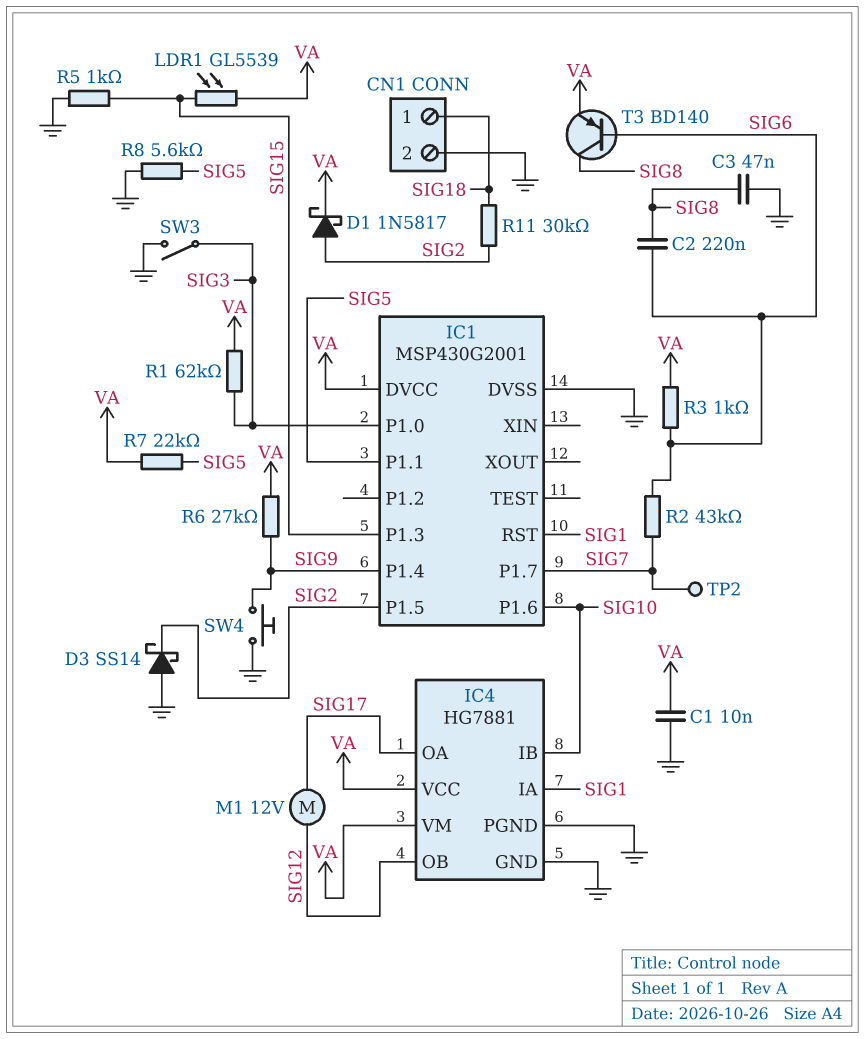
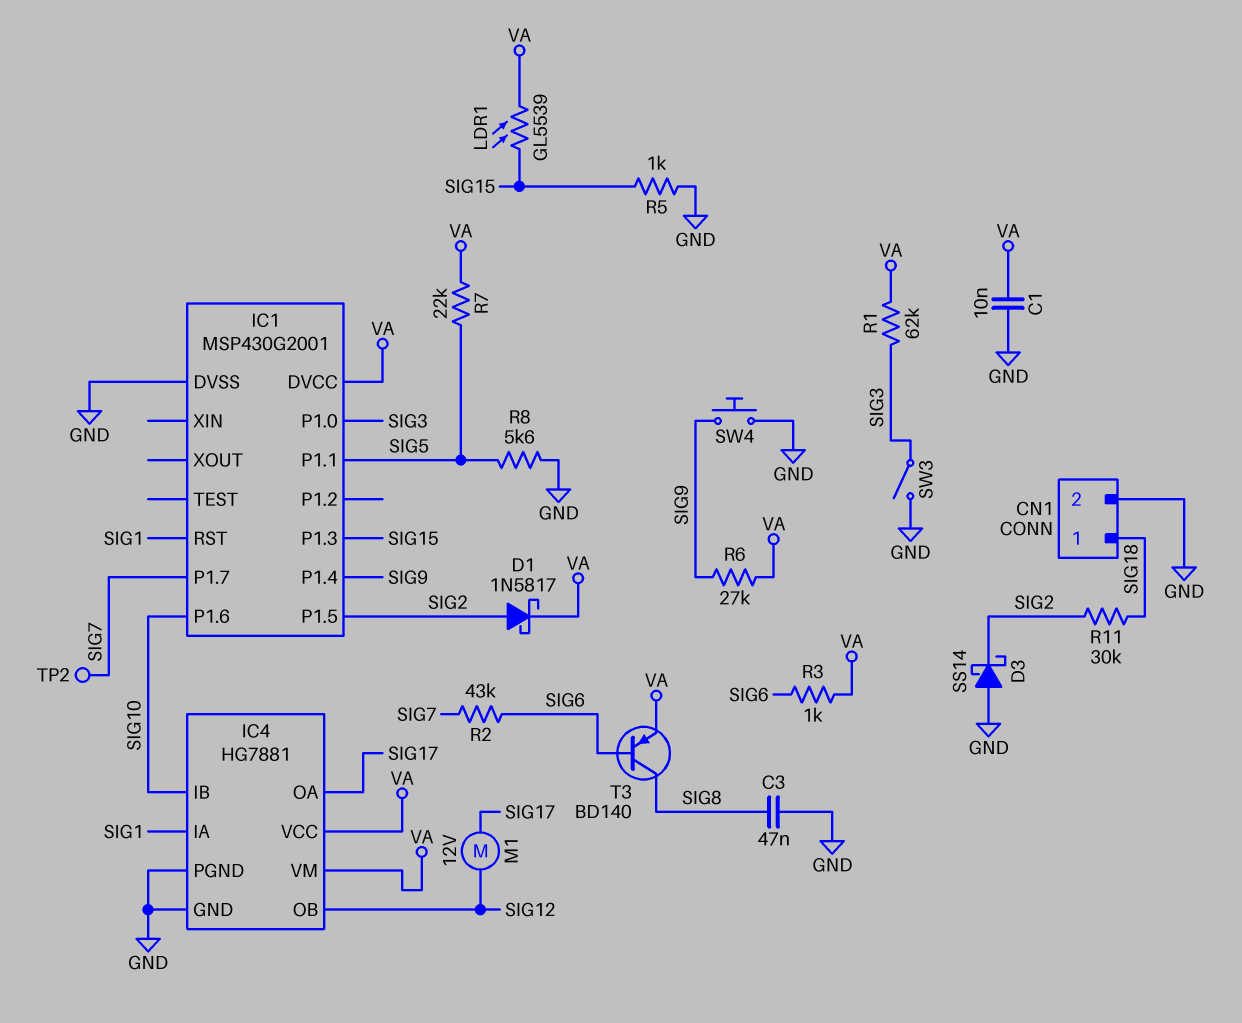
C2: 220nF (SIG6, SIG8) -> none

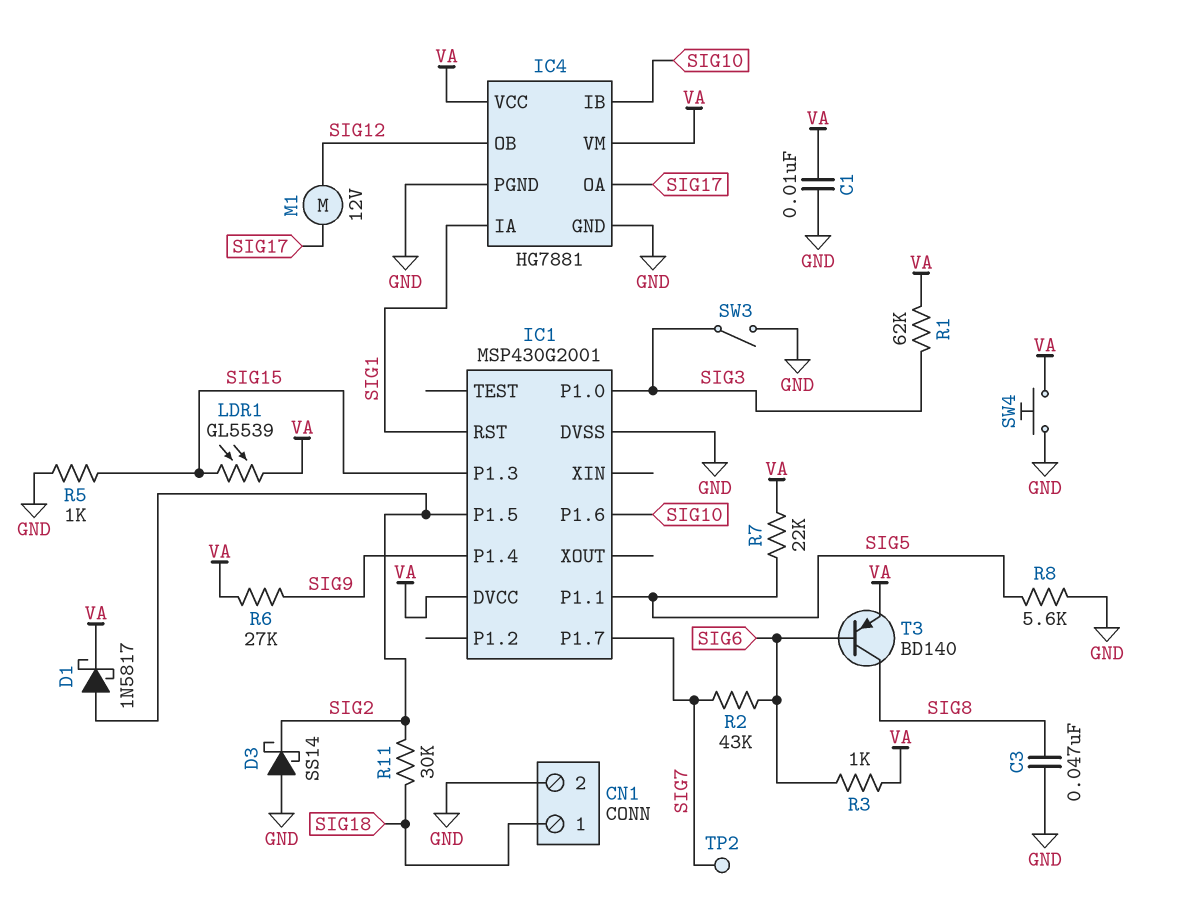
SW4: button (GND, SIG9) -> button (GND, VA)

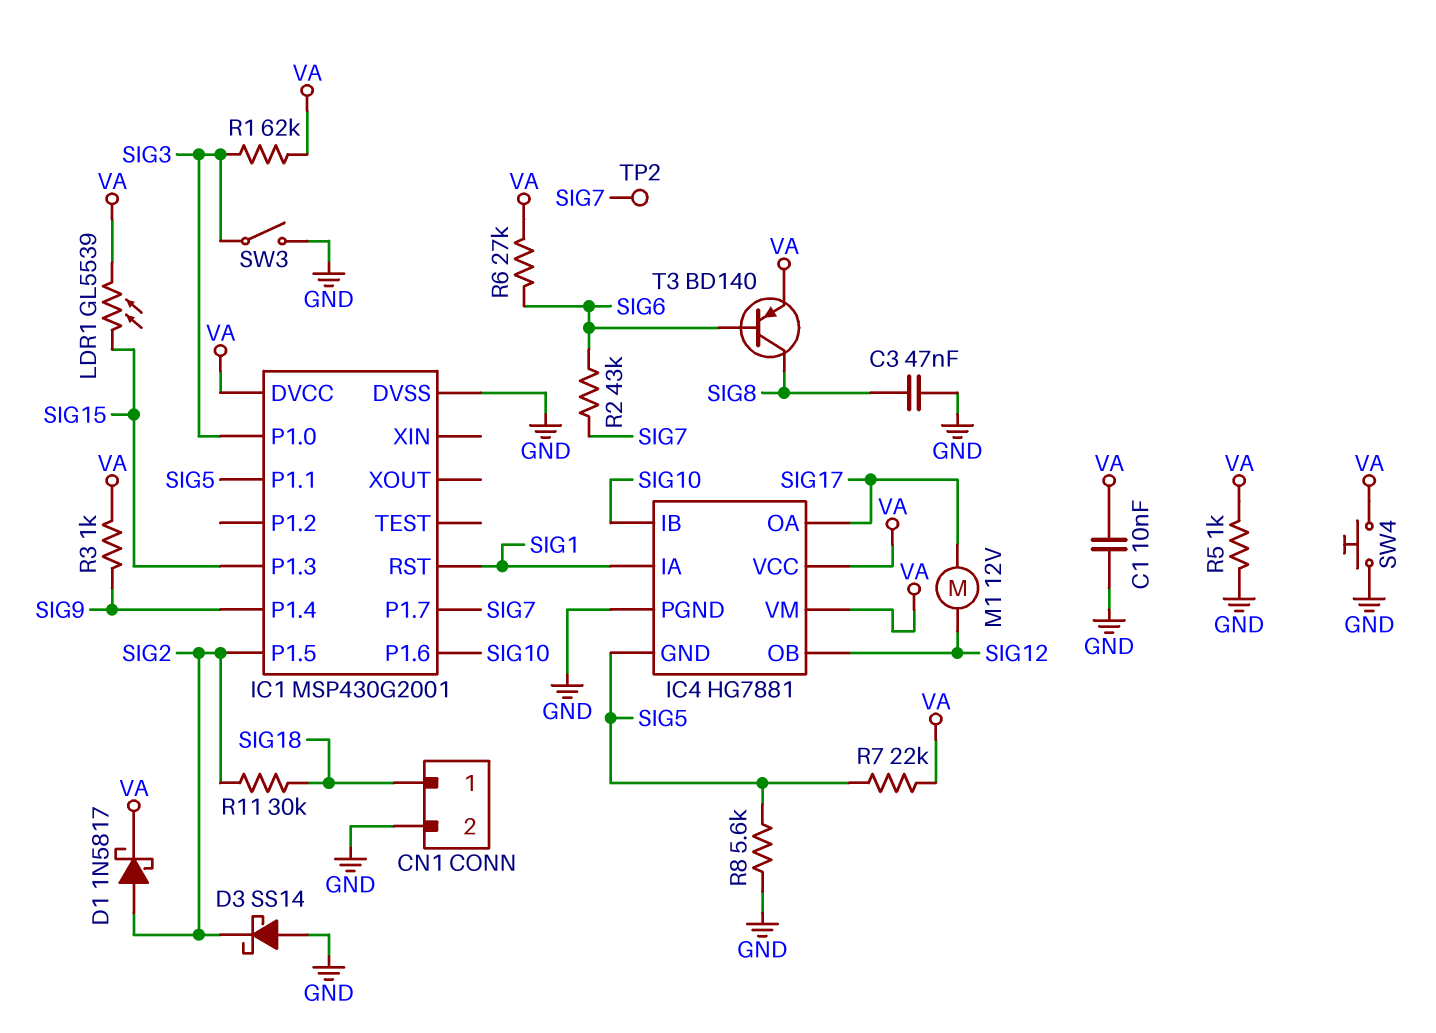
IC4 pin GND: GND -> SIG5
R3: 1k (SIG6, VA) -> 1k (SIG9, VA)
R5: 1k (GND, SIG15) -> 1k (GND, VA)
R6: 27k (SIG9, VA) -> 27k (SIG6, VA)

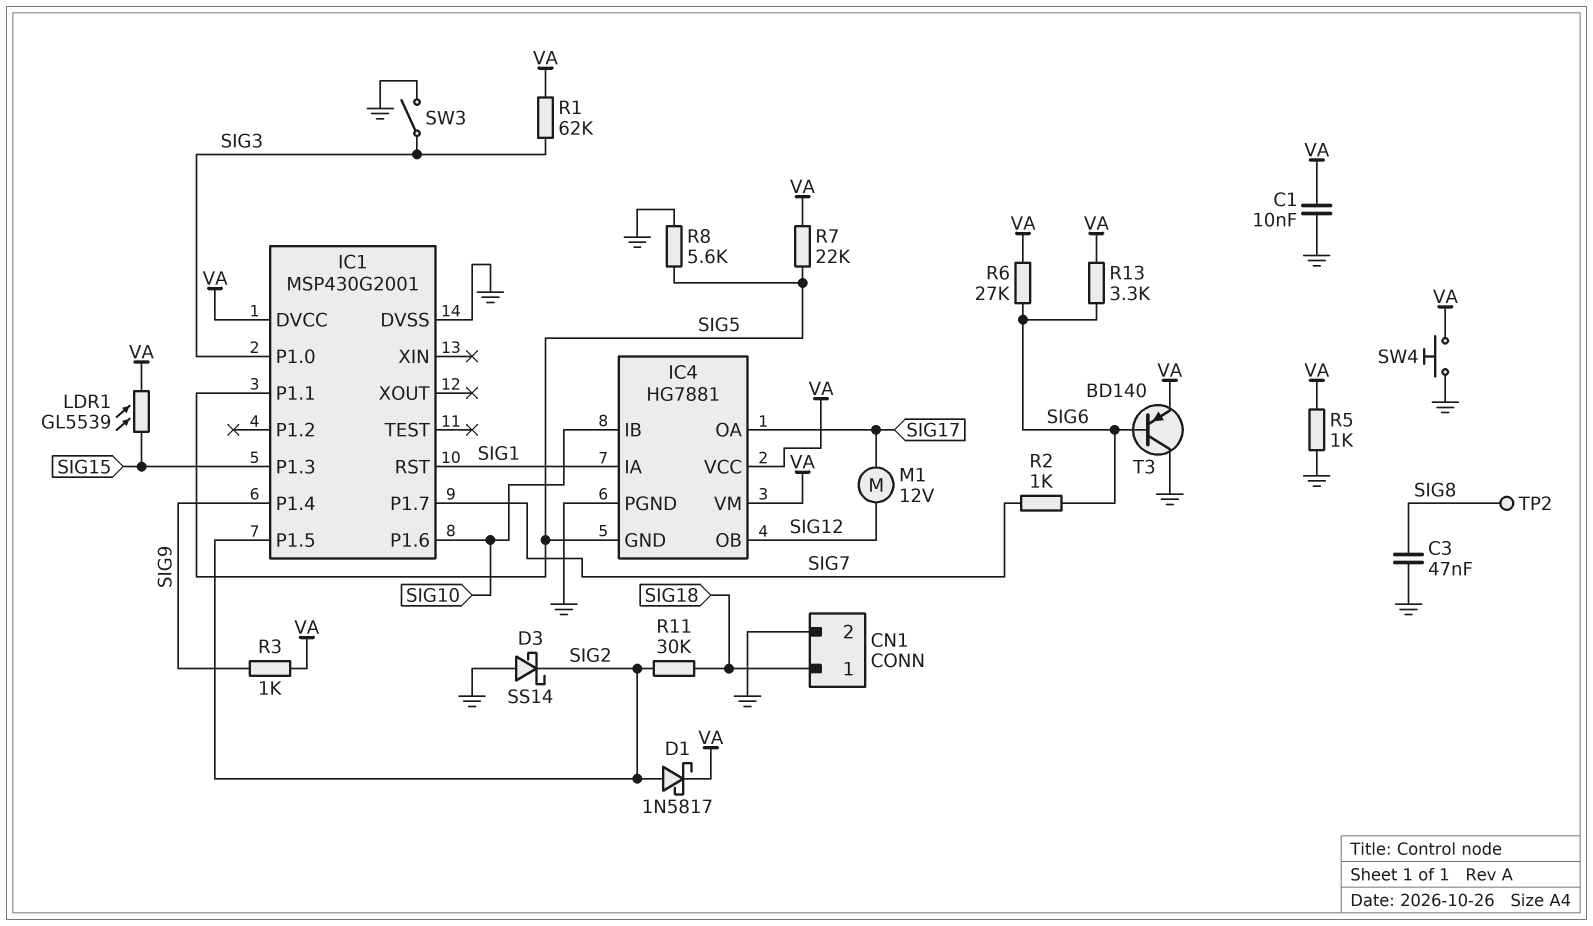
R2: 43k (SIG6, SIG7) -> 1k (SIG6, SIG7)
R13: none -> 3.3k (SIG6, VA)
T3: PNP BD140 (B SIG6, C SIG8, E VA) -> PNP BD140 (B SIG6, C GND, E VA)
TP2: test point (SIG7) -> test point (SIG8)

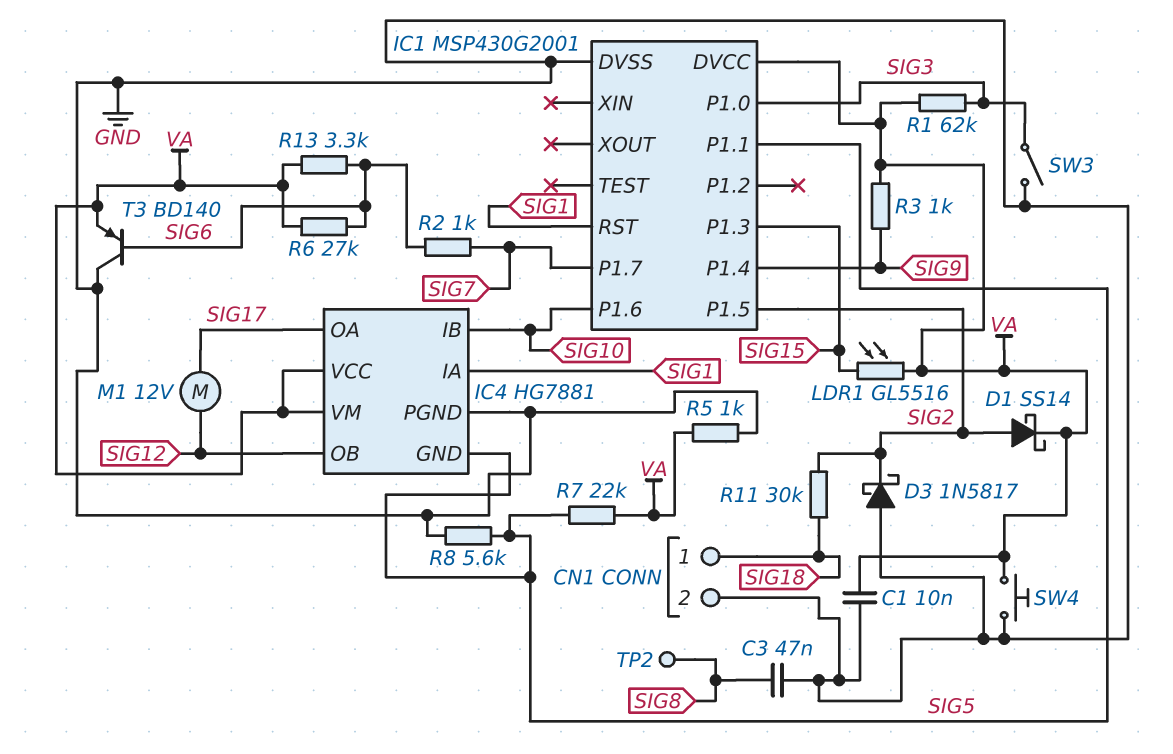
D1: schottky 1N5817 (A SIG2, K VA) -> schottky SS14 (A SIG2, K VA)
D3: schottky SS14 (A GND, K SIG2) -> schottky 1N5817 (A GND, K SIG2)
LDR1: GL5539 (SIG15, VA) -> GL5516 (SIG15, VA)

